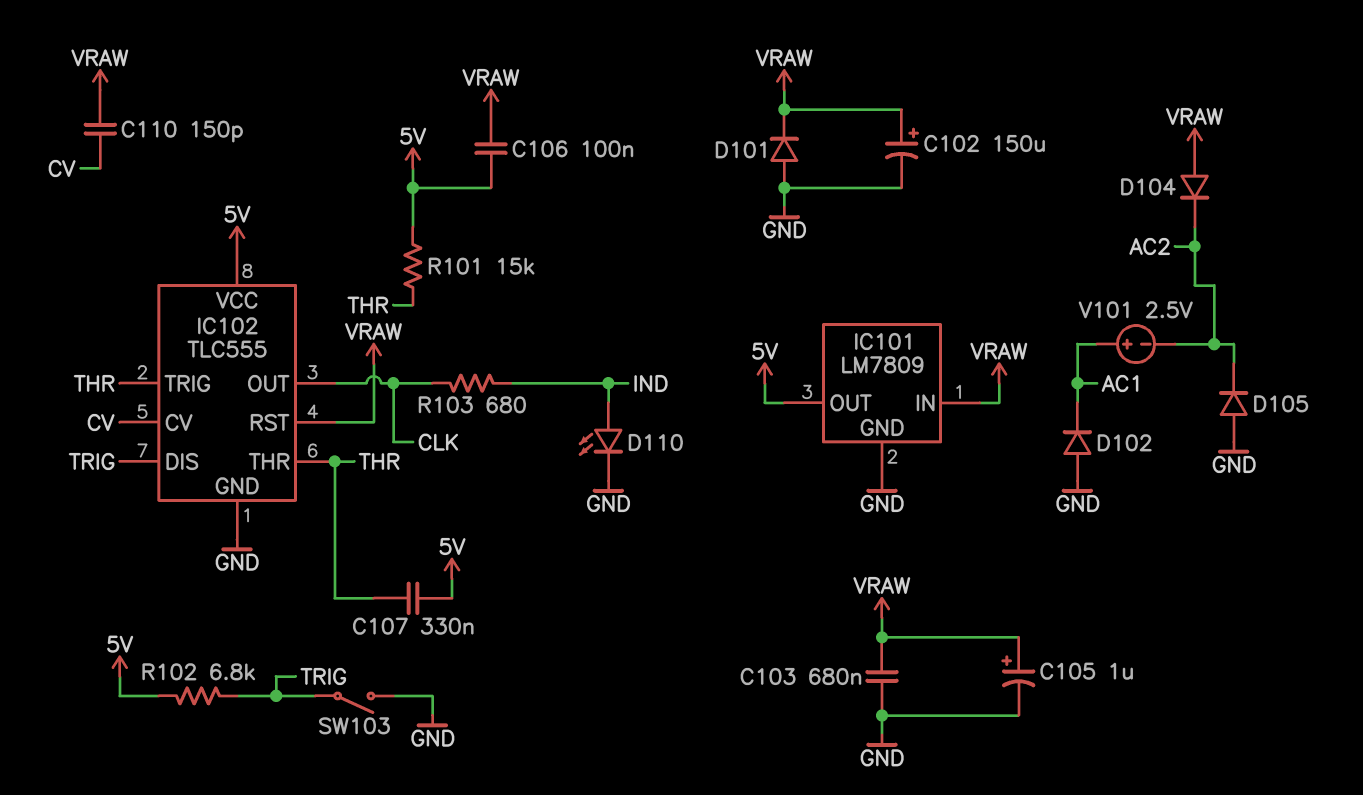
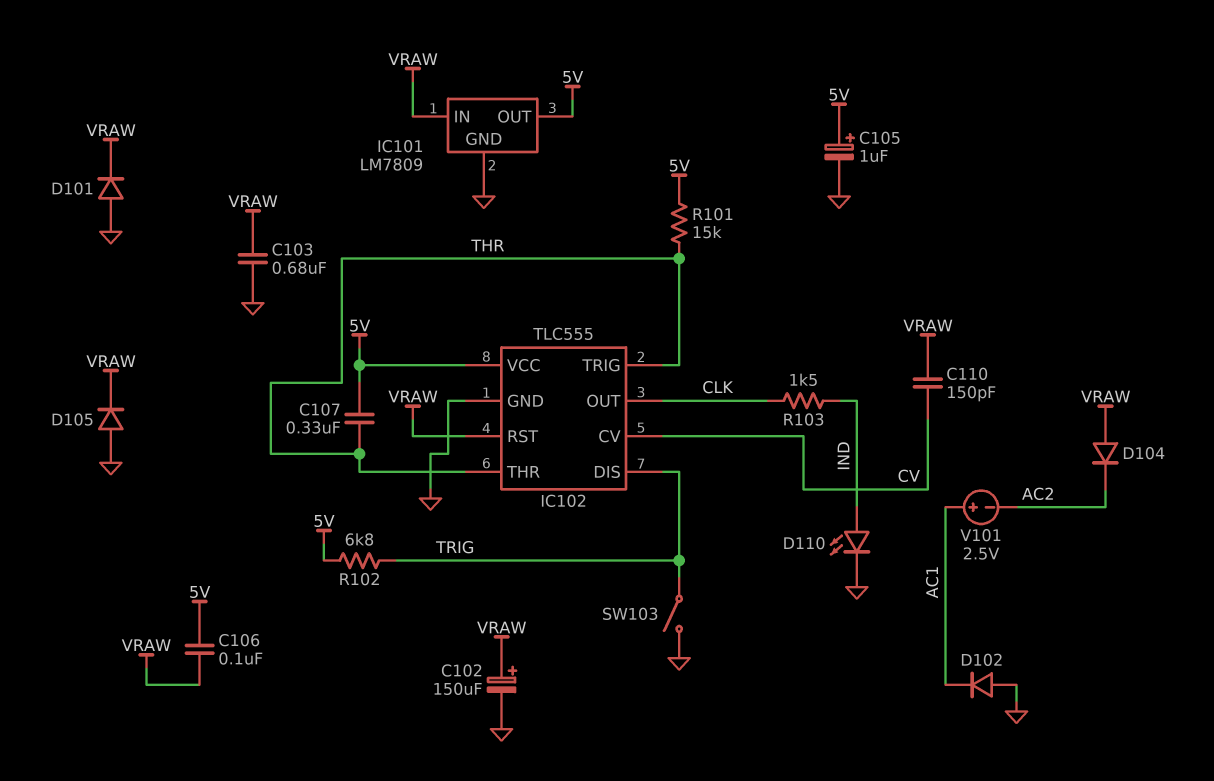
C105: 1uF (plus VRAW, minus GND) -> 1uF (plus 5V, minus GND)
D105: diode (A GND, K AC2) -> diode (A GND, K VRAW)
R103: 680 (CLK, IND) -> 1.5k (CLK, IND)

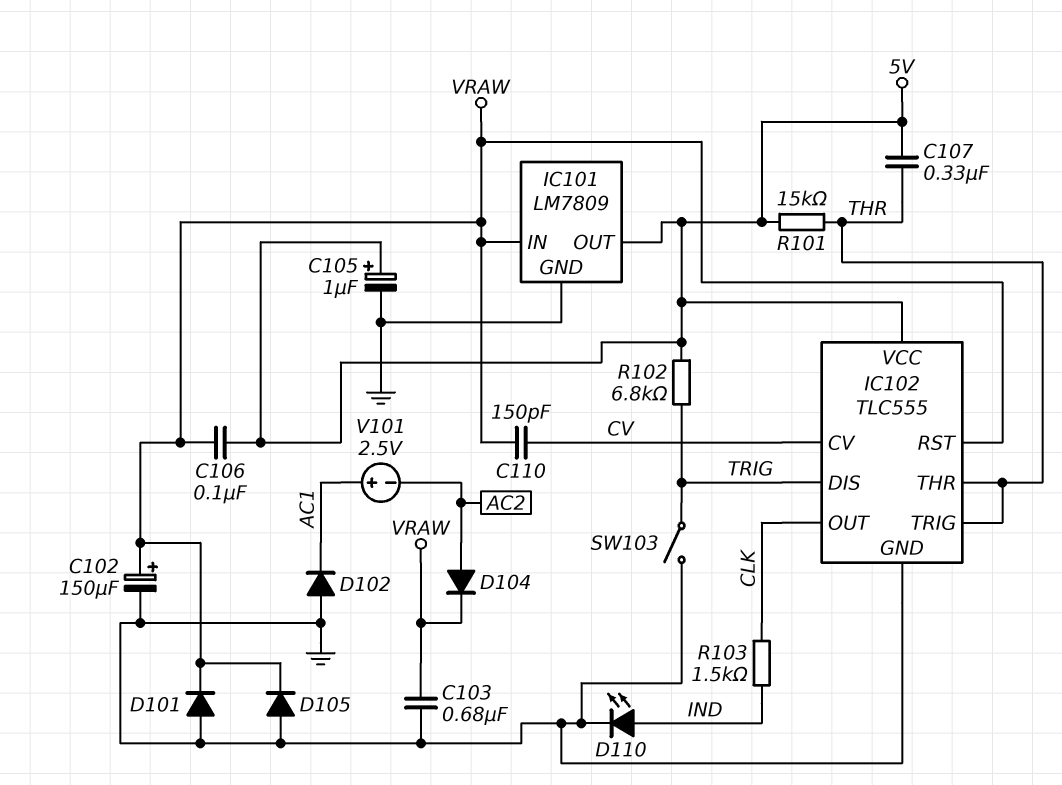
D104: diode (A VRAW, K AC2) -> diode (A AC2, K VRAW)

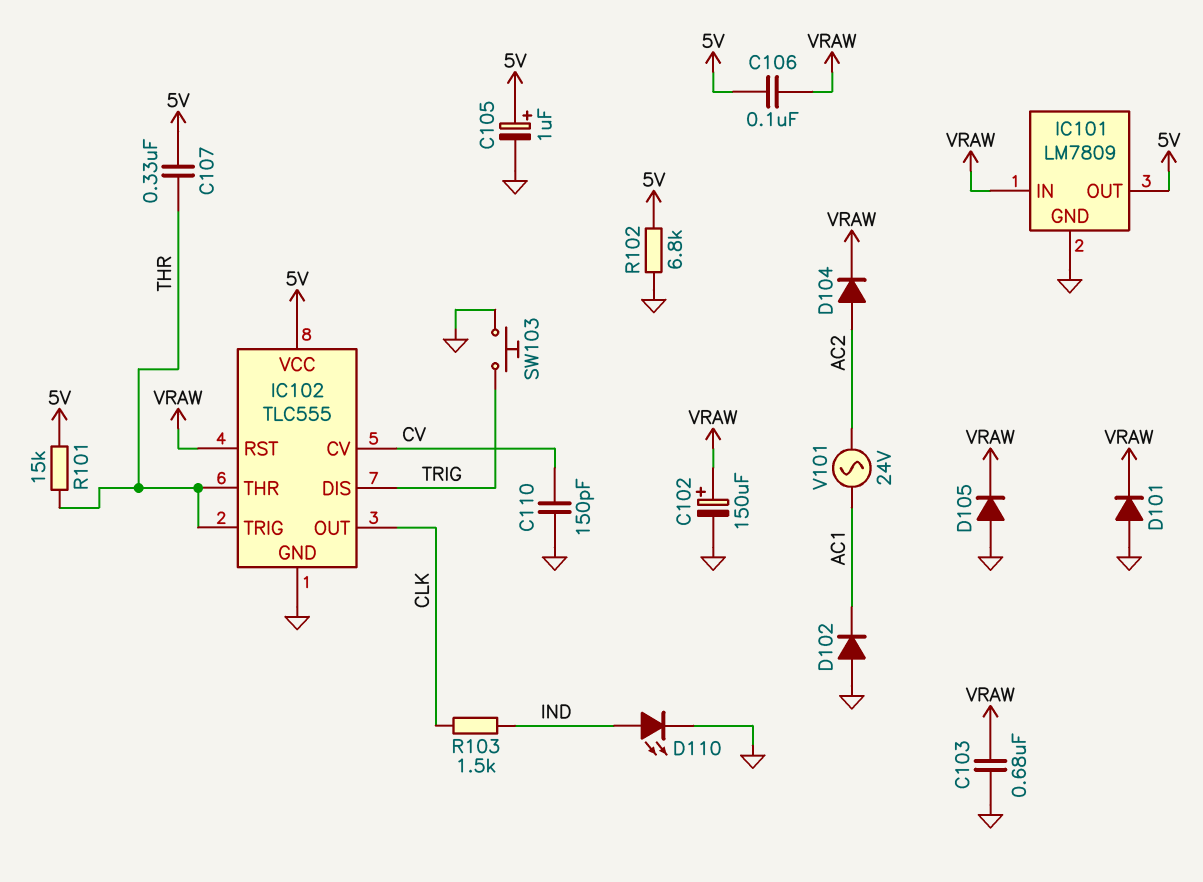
C110: 150pF (CV, VRAW) -> 150pF (CV, GND)
R102: 6.8k (5V, TRIG) -> 6.8k (5V, GND)
SW103: switch (GND, TRIG) -> button (GND, TRIG)
V101: 2.5V (plus AC1, minus AC2) -> AC 24V (AC1, AC2)

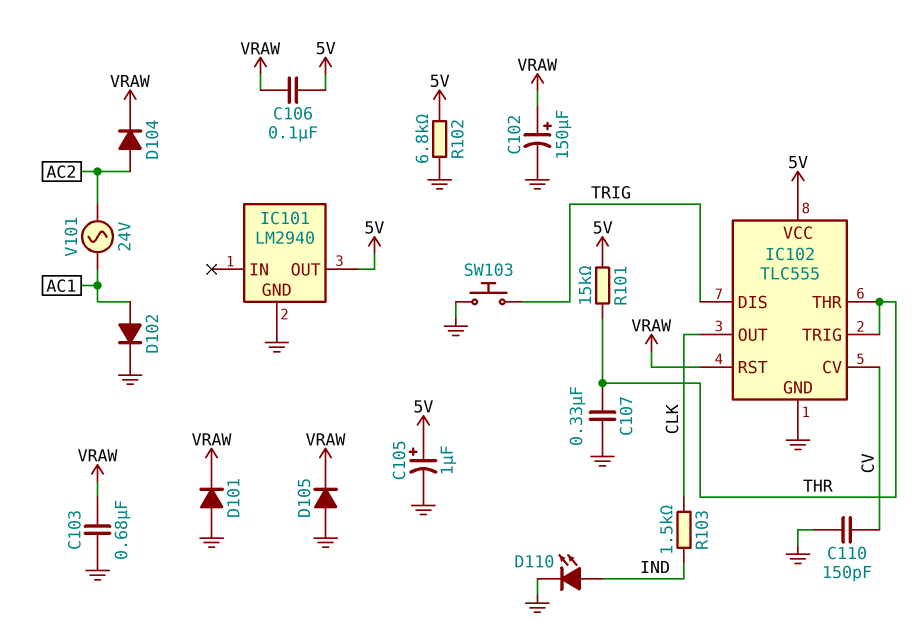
C107: 330nF (5V, THR) -> 330nF (GND, THR)
D102: diode (A GND, K AC1) -> diode (A AC1, K GND)
IC101: LM7809 -> LM2940
IC101 pin IN: VRAW -> none

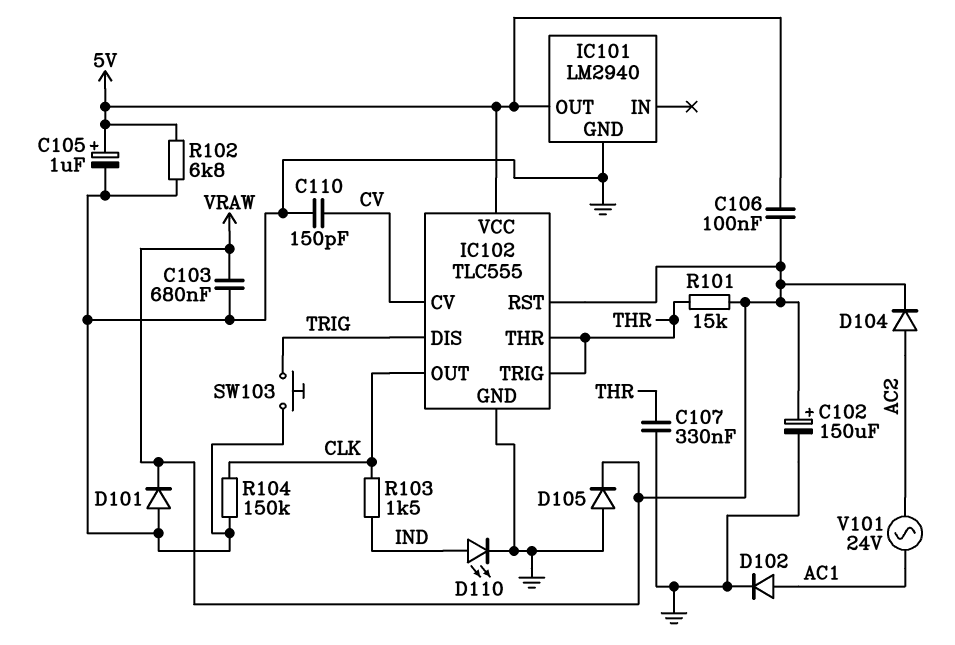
R101: 15k (5V, THR) -> 15k (THR, VRAW)
R104: none -> 150k (CLK, GND)

